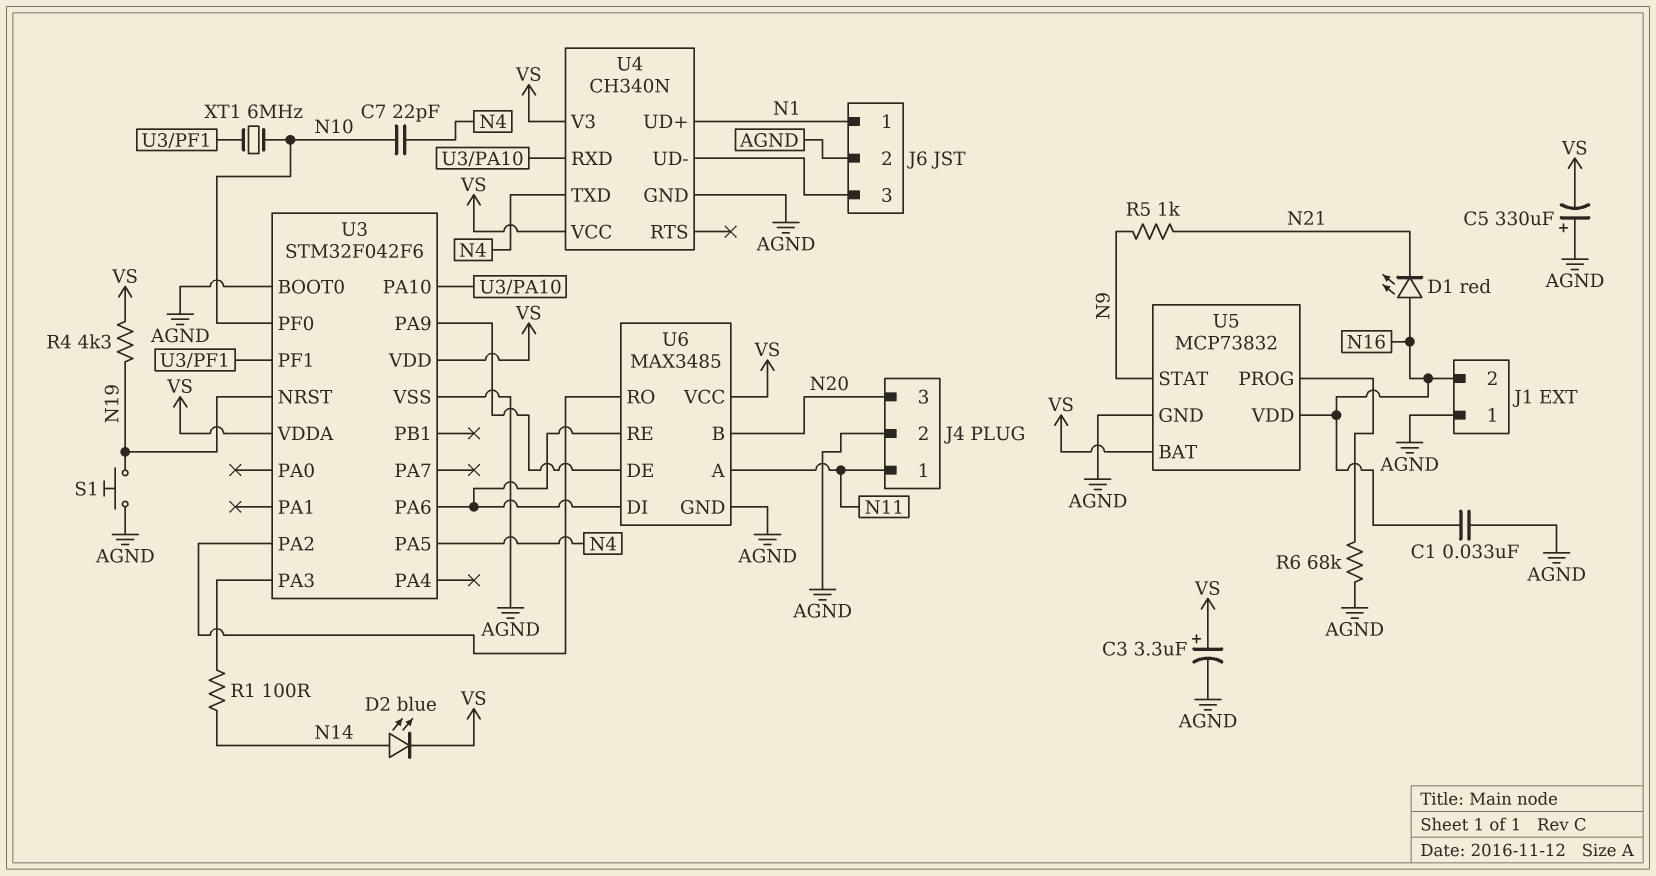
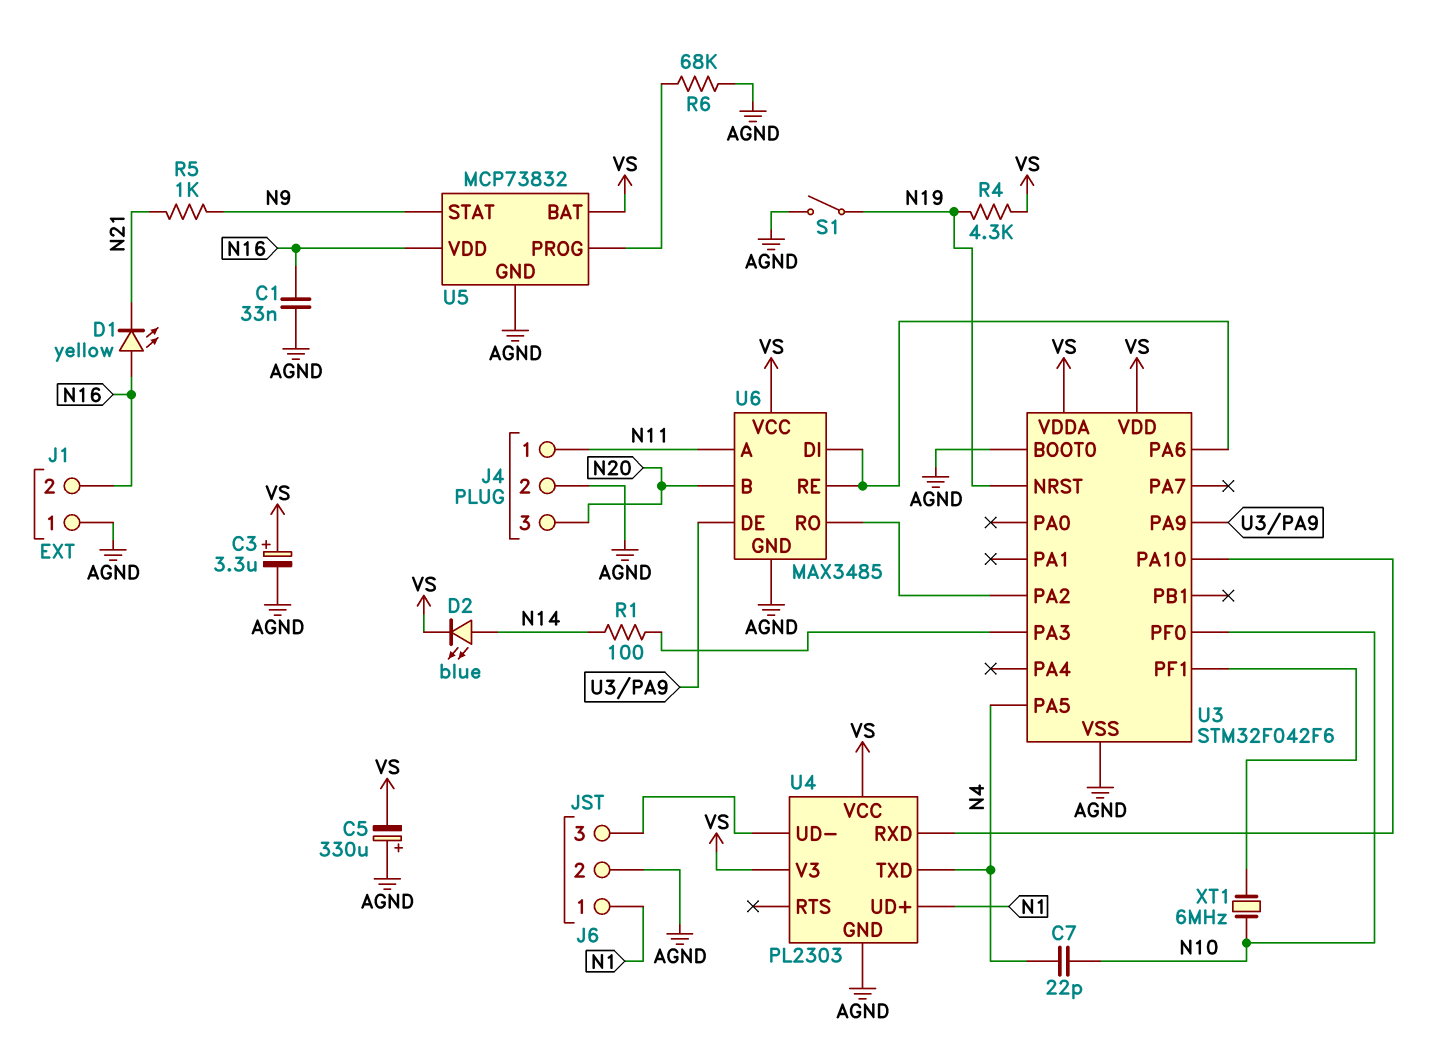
D1: LED red (A N16, K N21) -> LED yellow (A N16, K N21)
S1: button (AGND, N19) -> switch (AGND, N19)
U4: CH340N -> PL2303

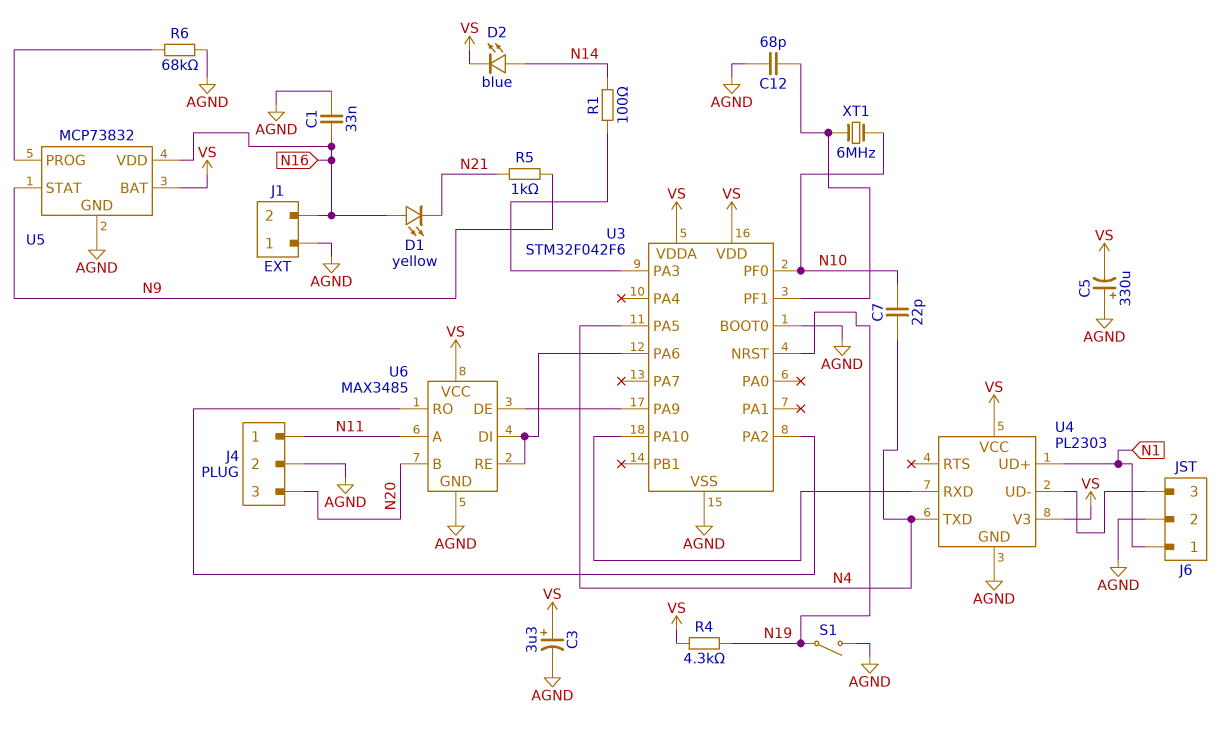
C12: none -> 68pF (AGND, U3/PF1)

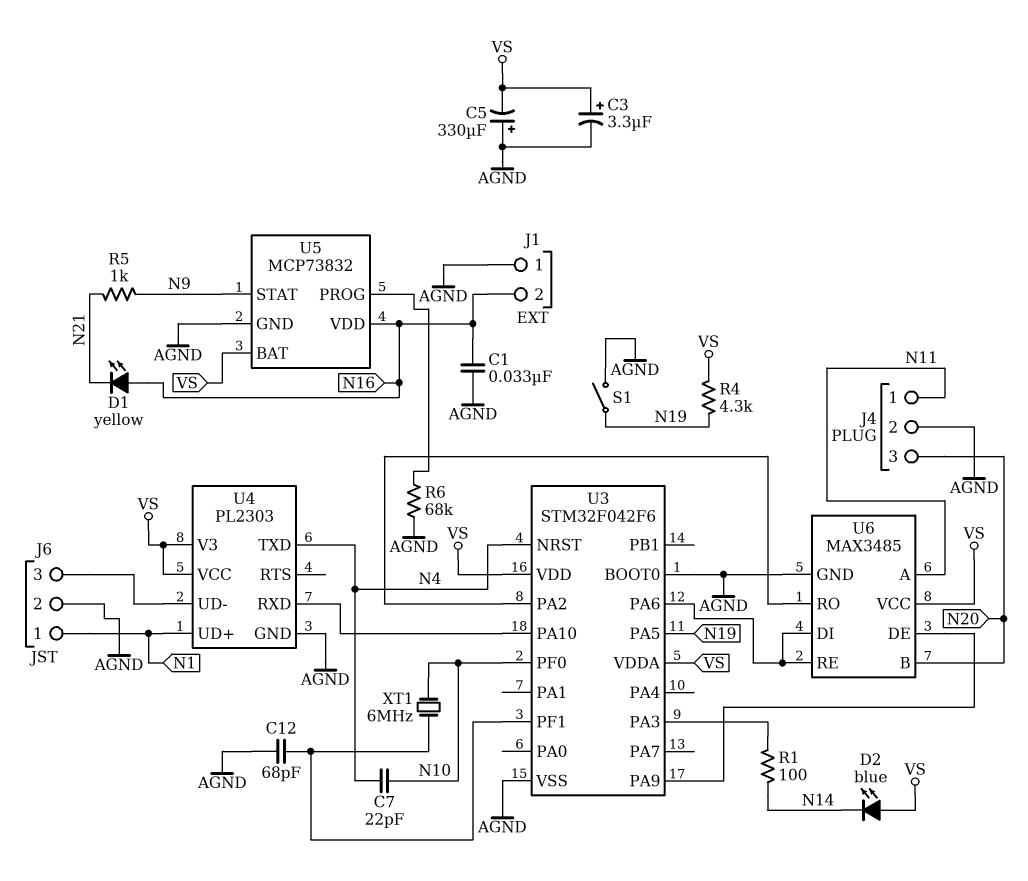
D2: LED blue (A N14, K VS) -> LED blue (A VS, K N14)
U3 pin NRST: N19 -> N4
U3 pin PA5: N4 -> N19

